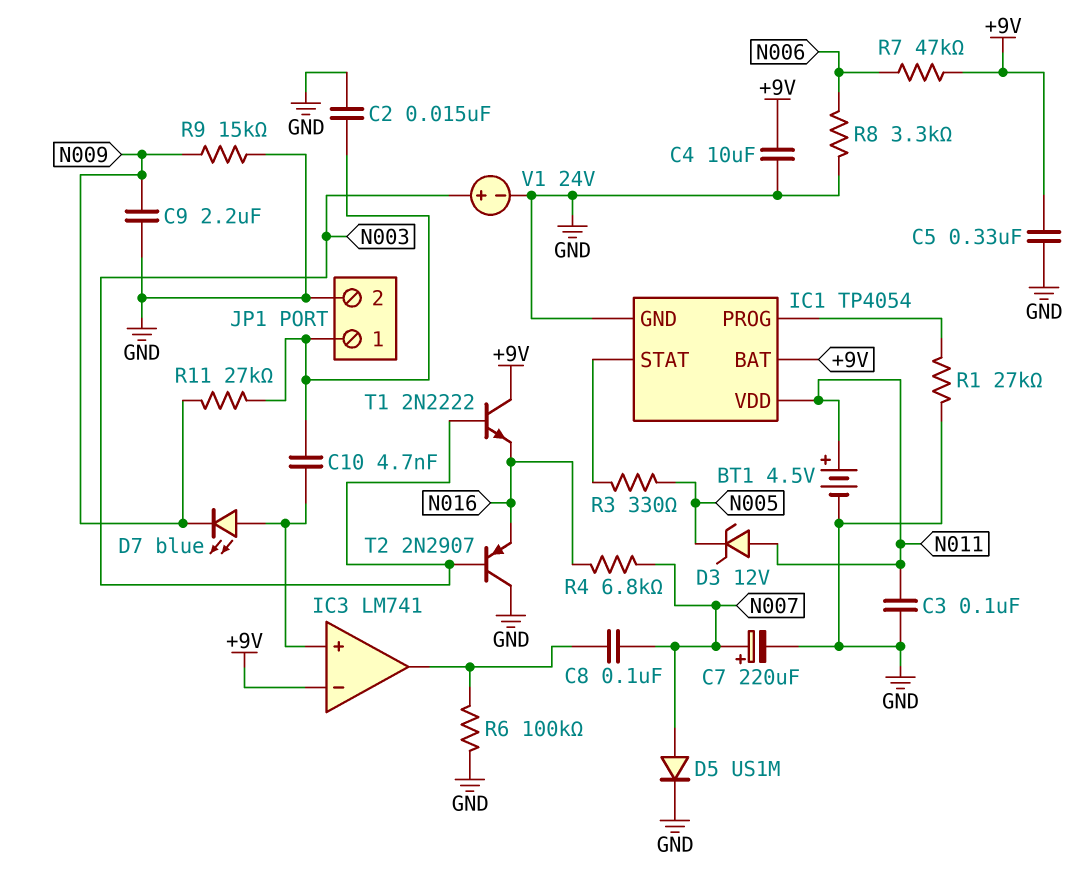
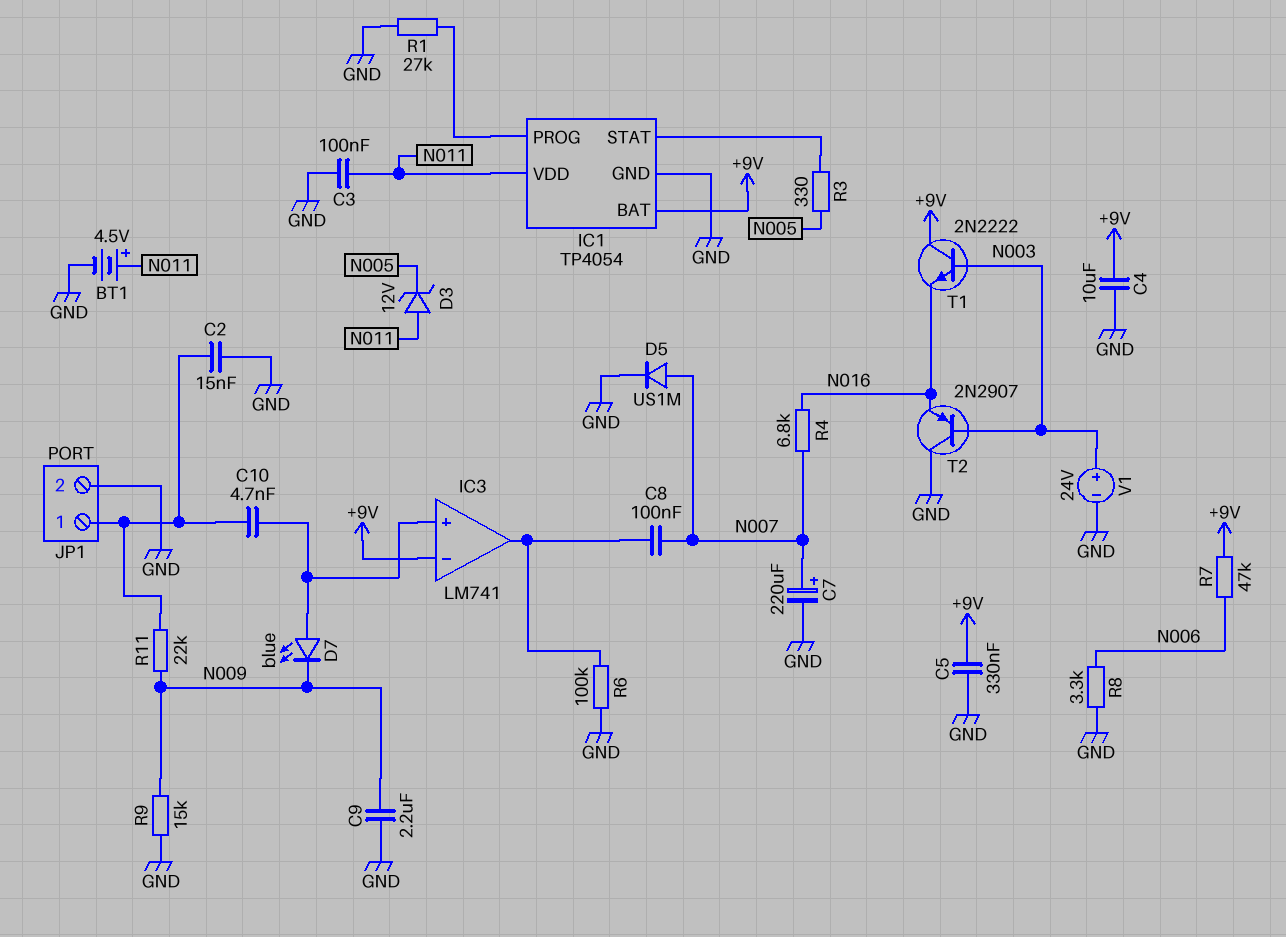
R11: 27k (JP1/1, N009) -> 22k (JP1/1, N009)

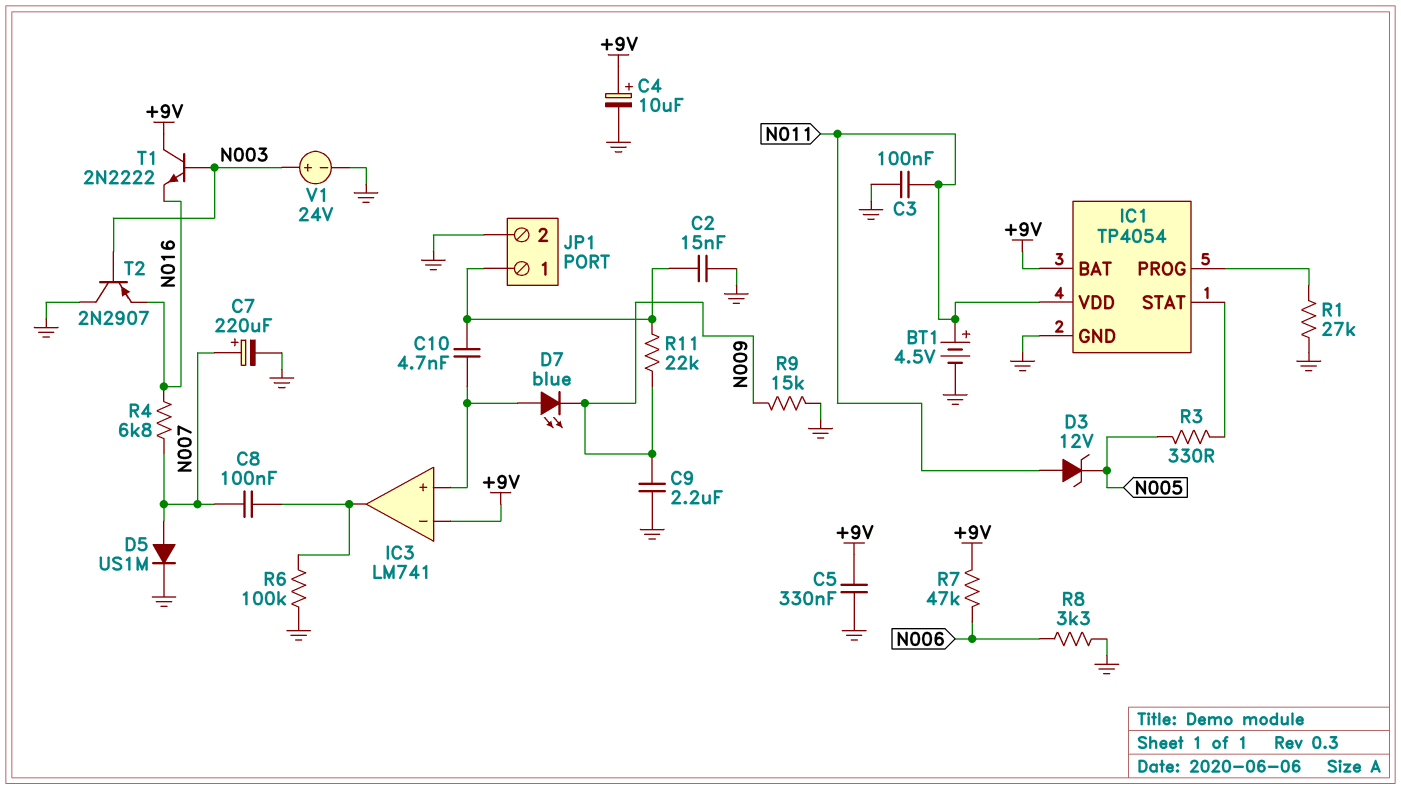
C4: 10uF (+9V, GND) -> 10uF (plus +9V, minus GND)

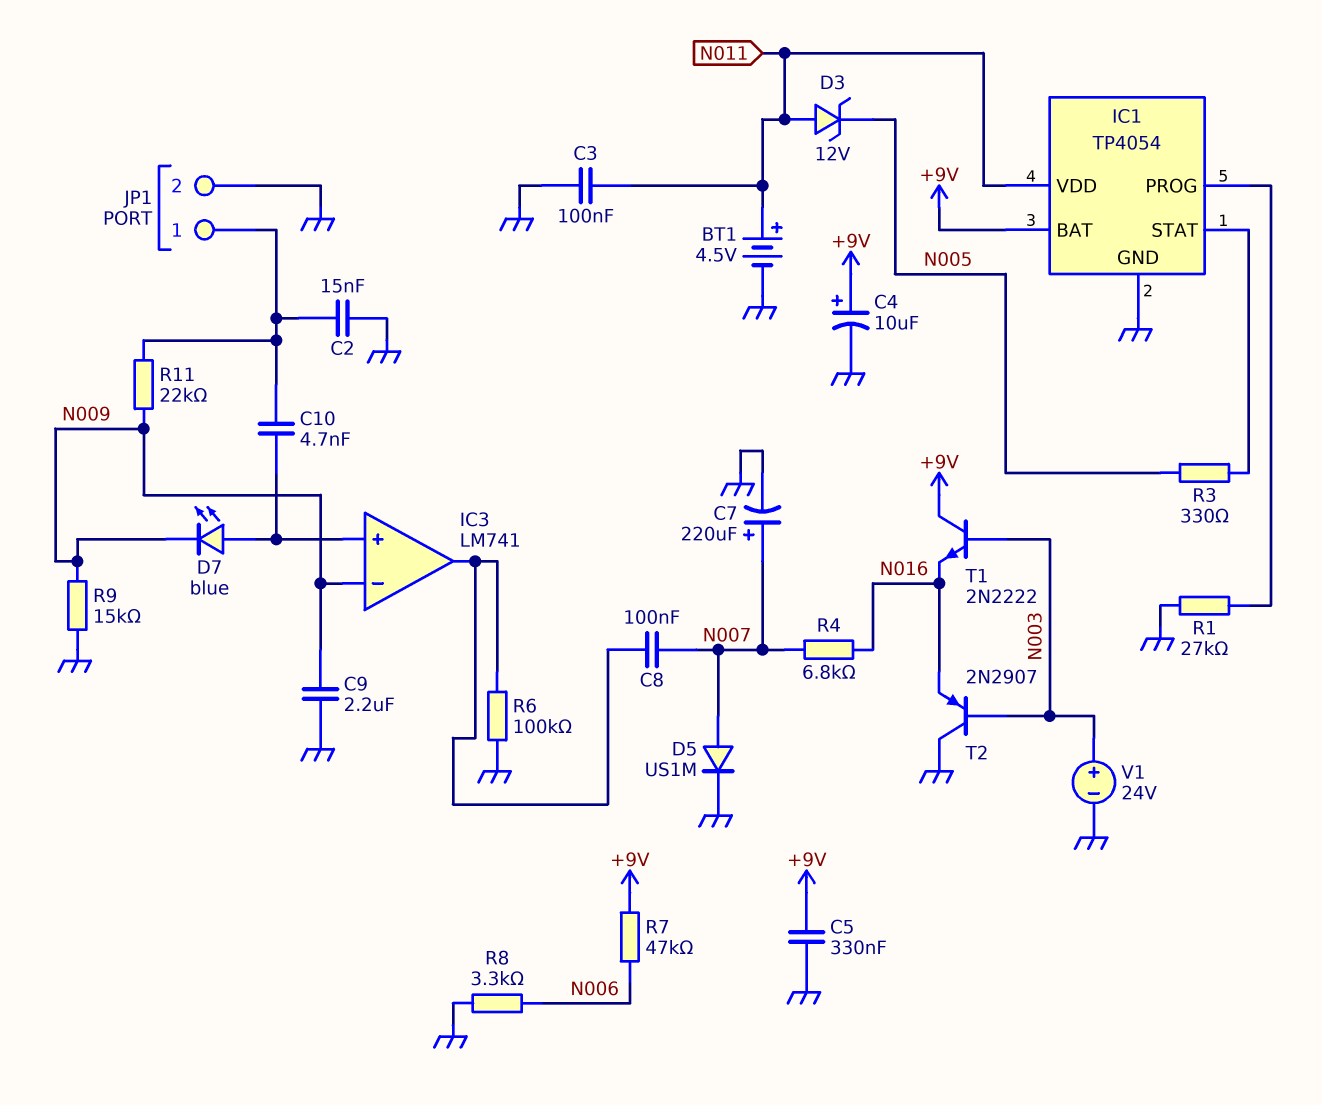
IC3 pin in-: +9V -> N009

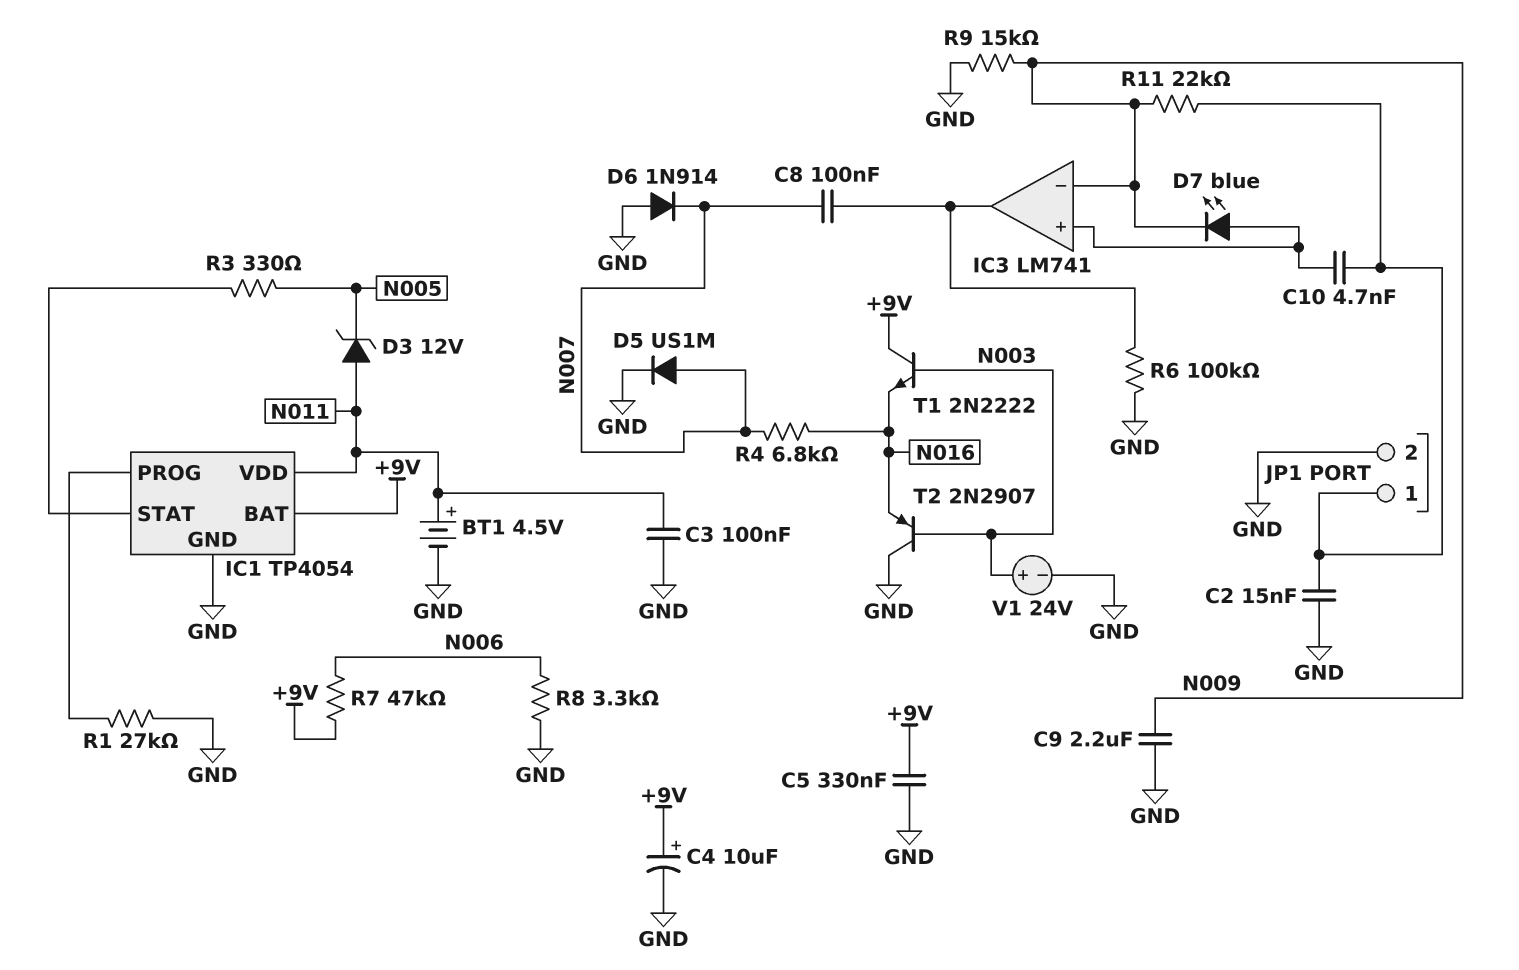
C7: 220uF (plus N007, minus GND) -> none
D6: none -> diode 1N914 (A GND, K N007)

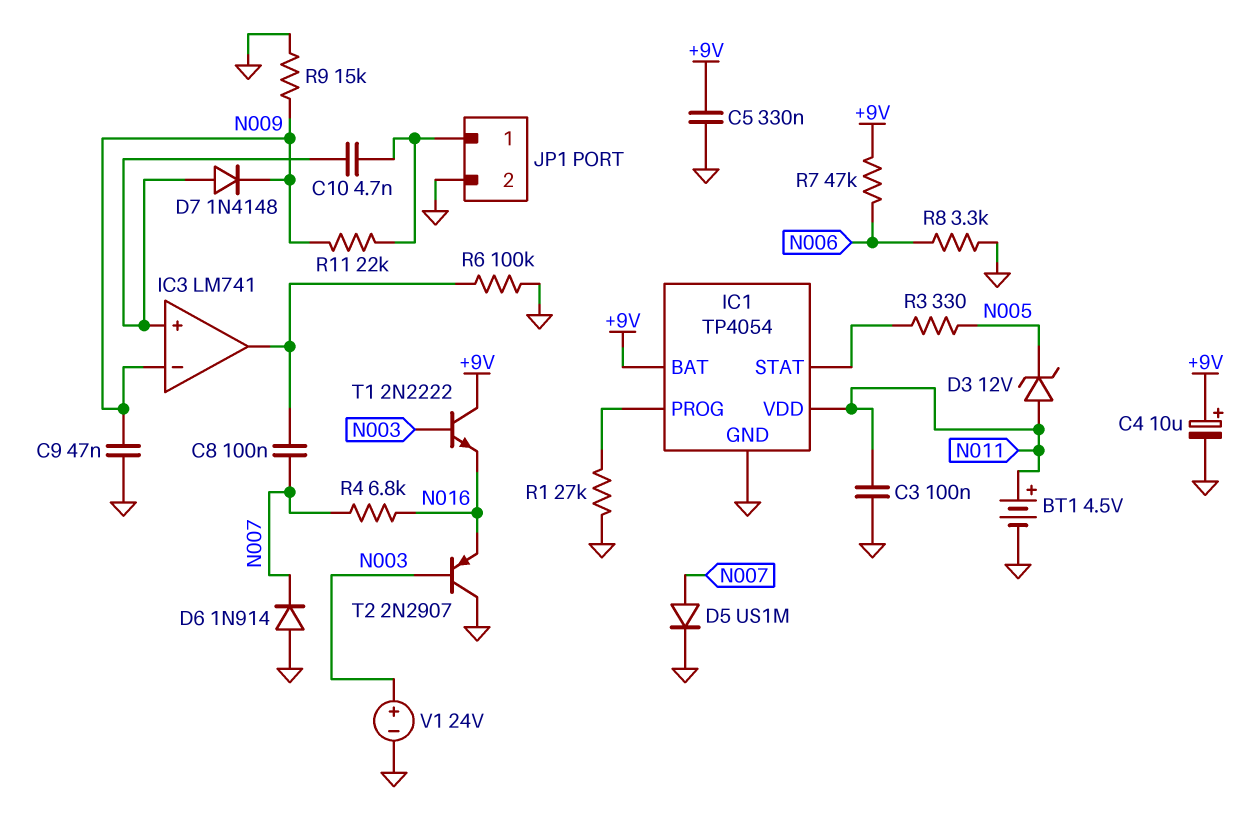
C2: 15nF (GND, JP1/1) -> none
C9: 2.2uF (GND, N009) -> 47nF (GND, N009)
D7: LED blue (A IC3/in+, K N009) -> diode 1N4148 (A IC3/in+, K N009)

